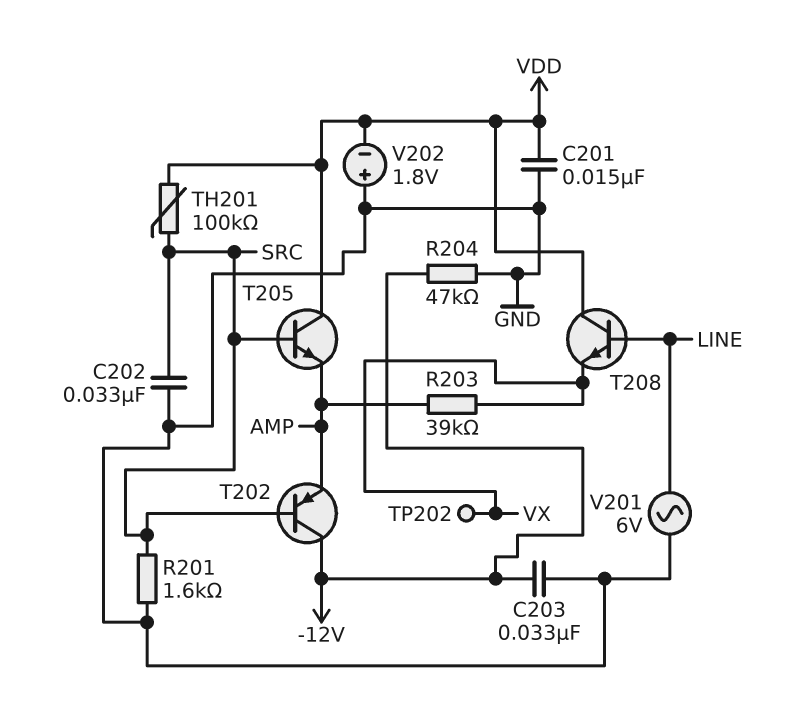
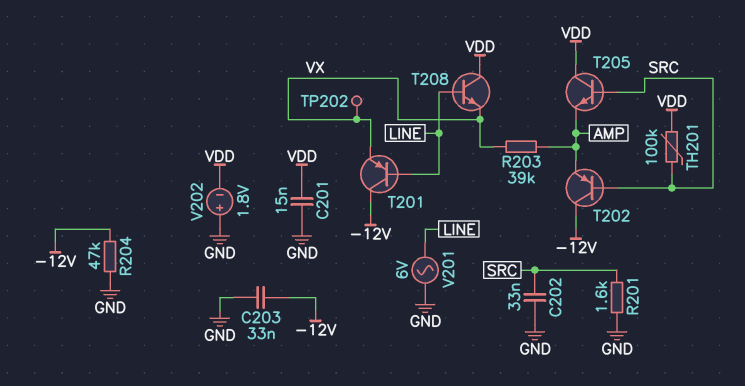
T201: none -> PNP (B LINE, C -12V, E VX)

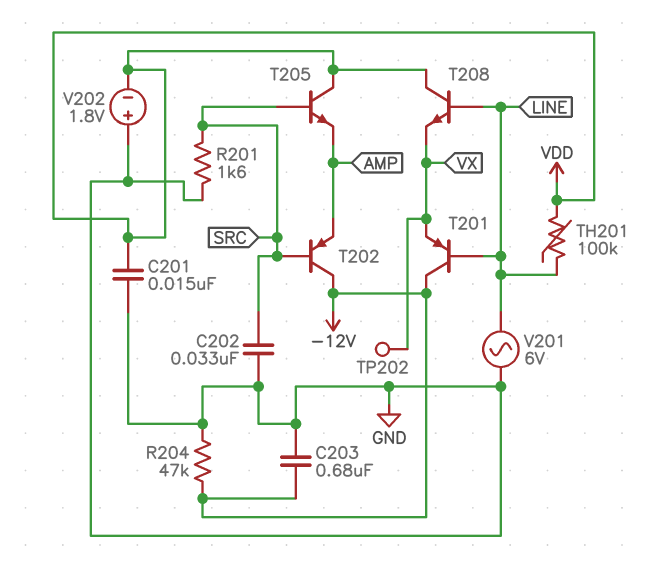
C203: 33nF (-12V, GND) -> 680nF (-12V, GND)
R203: 39k (AMP, VX) -> none
TH201: 100k (SRC, VDD) -> 100k (LINE, VDD)

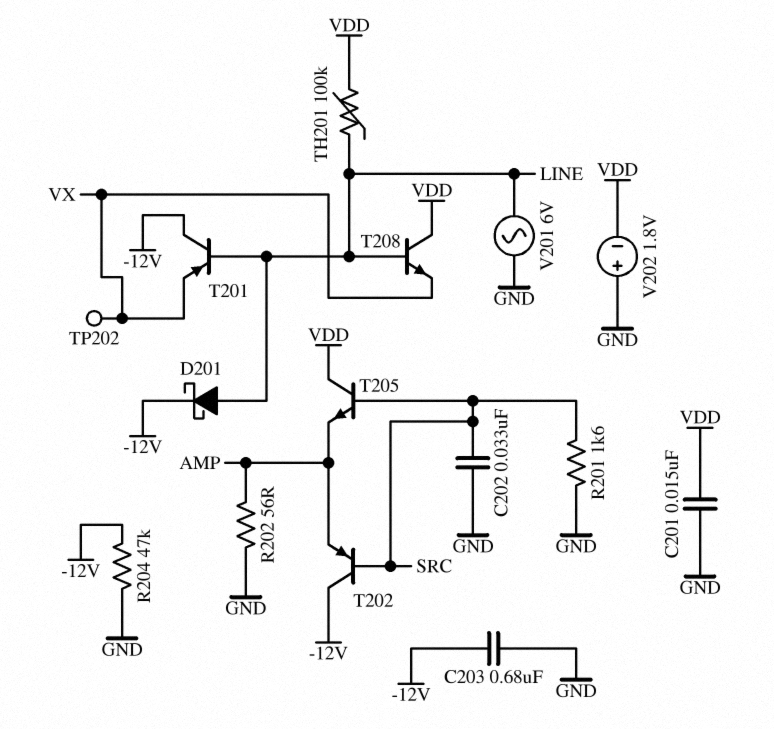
D201: none -> schottky (A LINE, K -12V)
R202: none -> 56 (AMP, GND)

